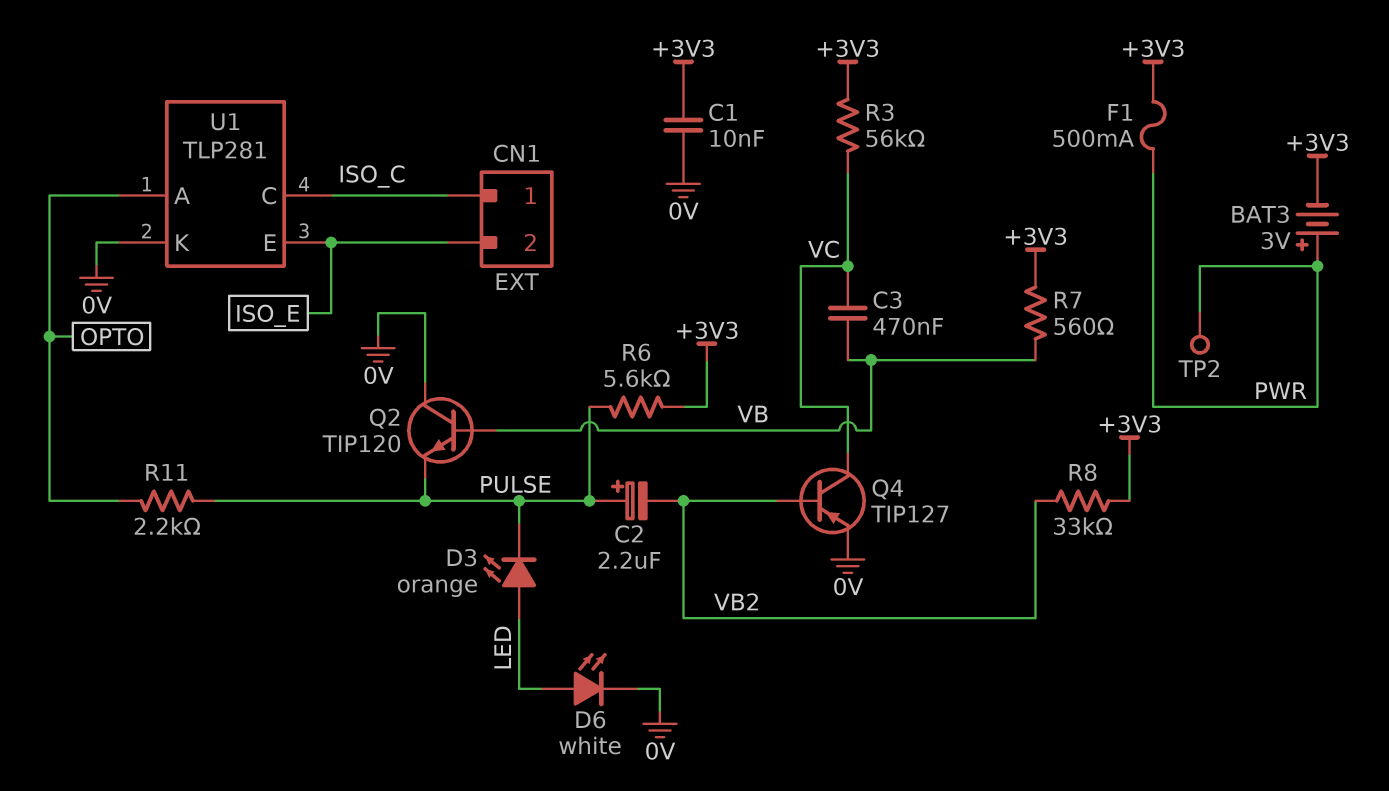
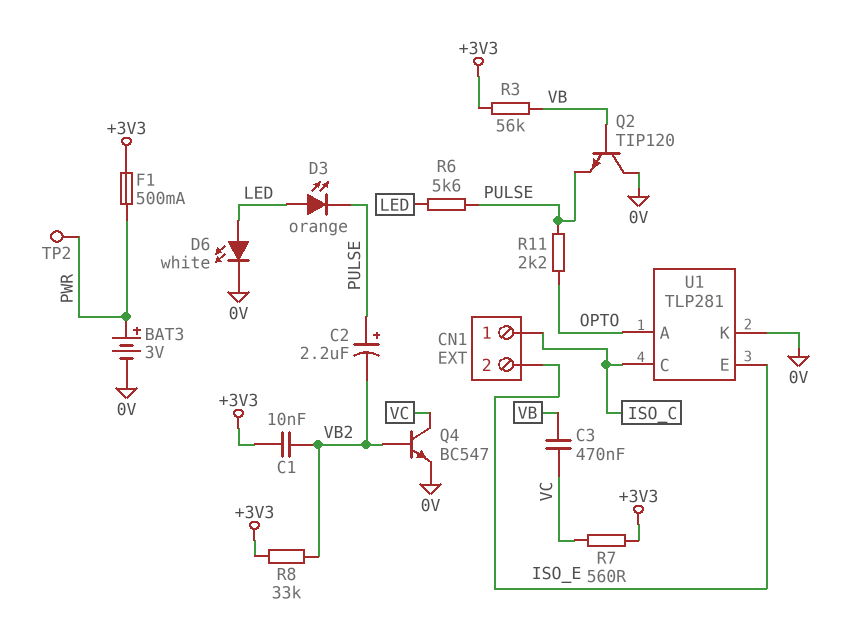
BAT3: 3V (plus PWR, minus +3V3) -> 3V (plus PWR, minus 0V)
C1: 10nF (+3V3, 0V) -> 10nF (+3V3, VB2)
Q4: PNP TIP127 (B VB2, C VC, E 0V) -> NPN BC547 (B VB2, C VC, E 0V)
R3: 56k (+3V3, VC) -> 56k (+3V3, VB)
R6: 5.6k (+3V3, PULSE) -> 5.6k (LED, PULSE)
R7: 560 (+3V3, VB) -> 560 (+3V3, VC)

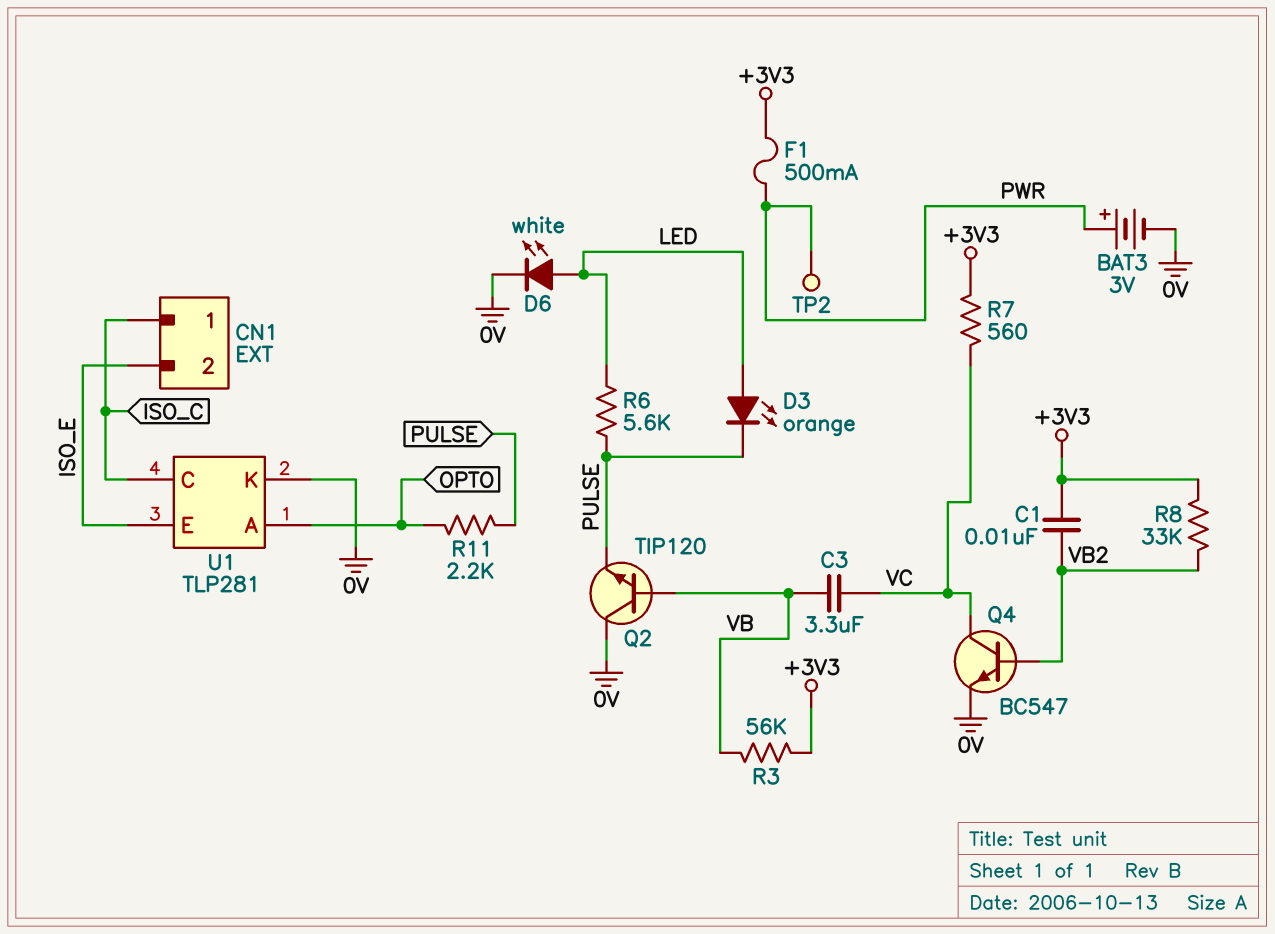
C2: 2.2uF (plus PULSE, minus VB2) -> none
C3: 470nF (VB, VC) -> 3.3uF (VB, VC)

